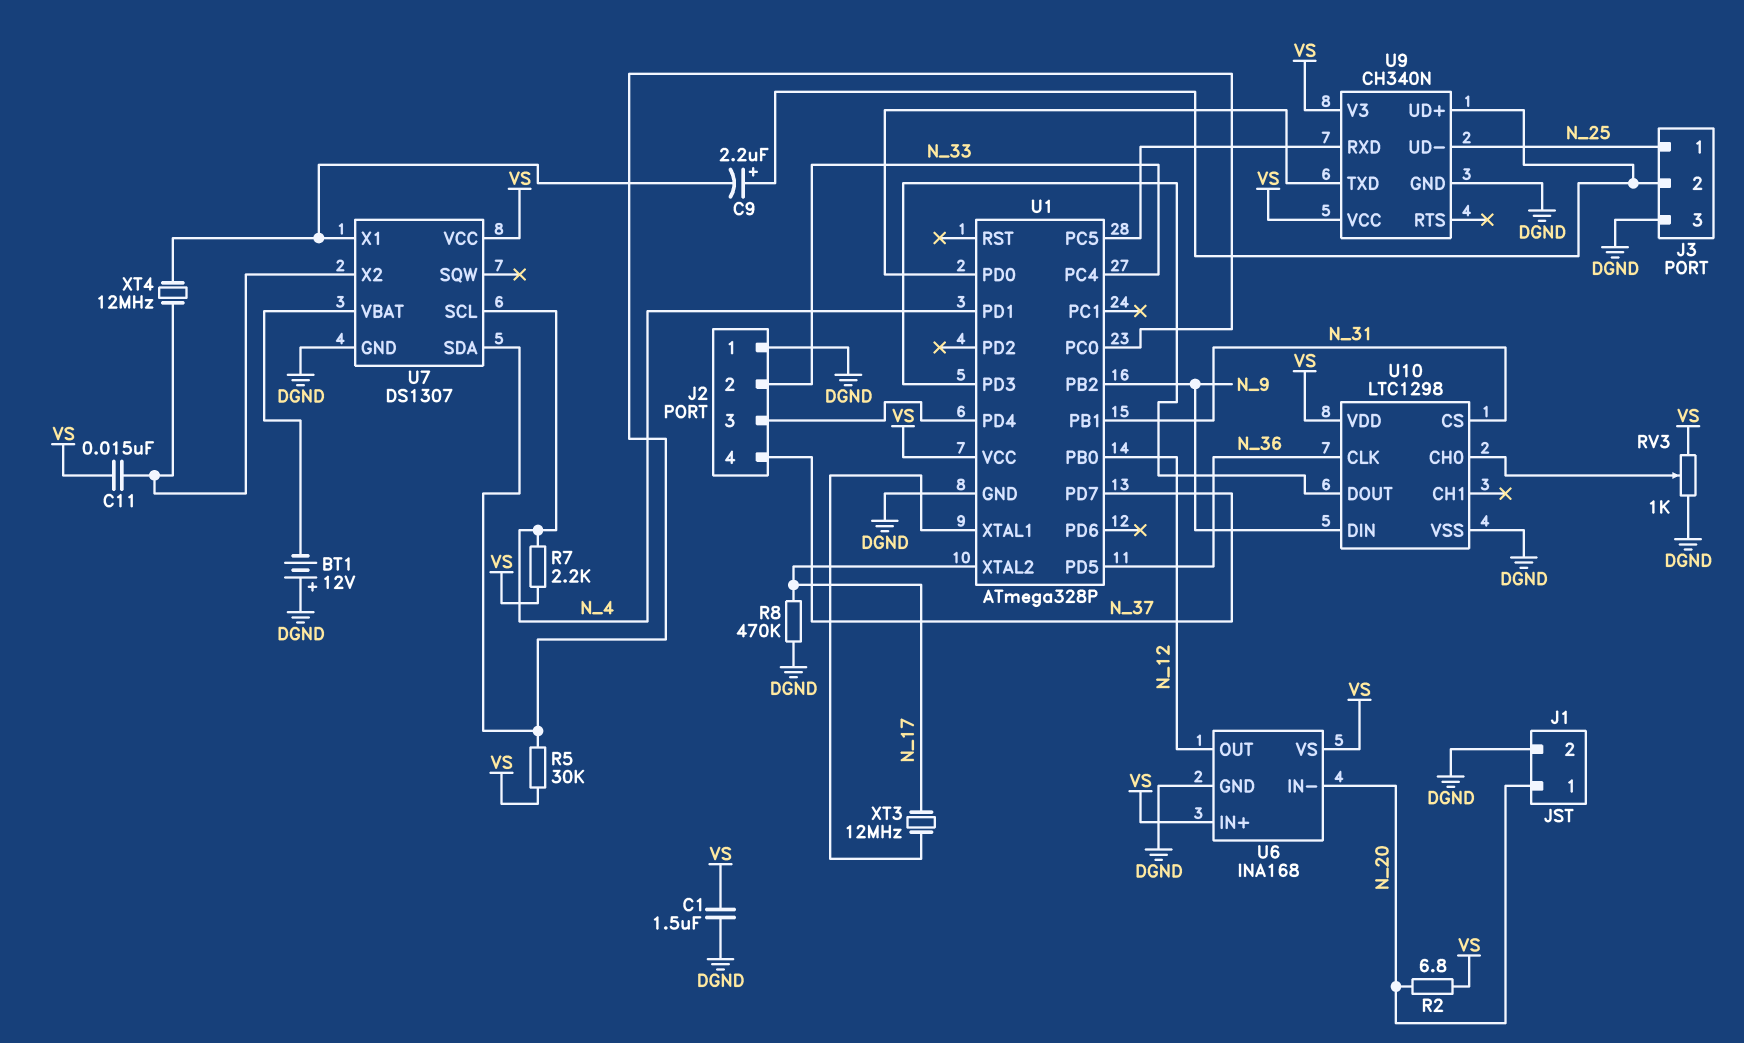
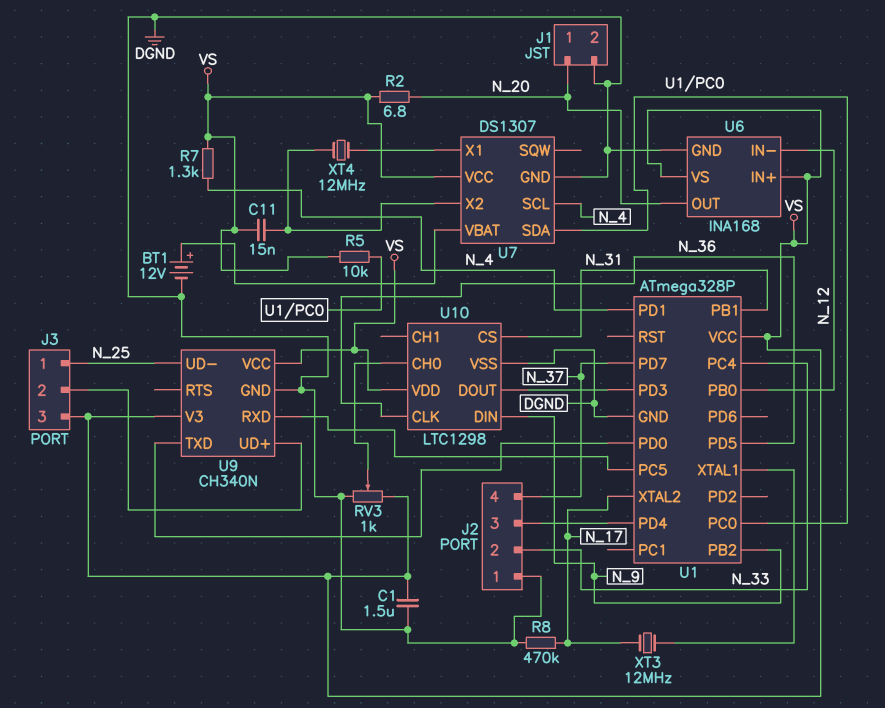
BT1: 12V (plus DGND, minus U7/VBAT) -> 12V (plus U7/VBAT, minus DGND)
C9: 2.2uF (plus J3/2, minus U7/X1) -> none
J3 pin 3: DGND -> VS
R5: 30k (U1/PC0, VS) -> 10k (U1/PC0, VS)
R7: 2.2k (N_4, VS) -> 1.3k (N_4, VS)
U6 pin IN-: N_20 -> N_12
U6 pin OUT: N_12 -> N_20

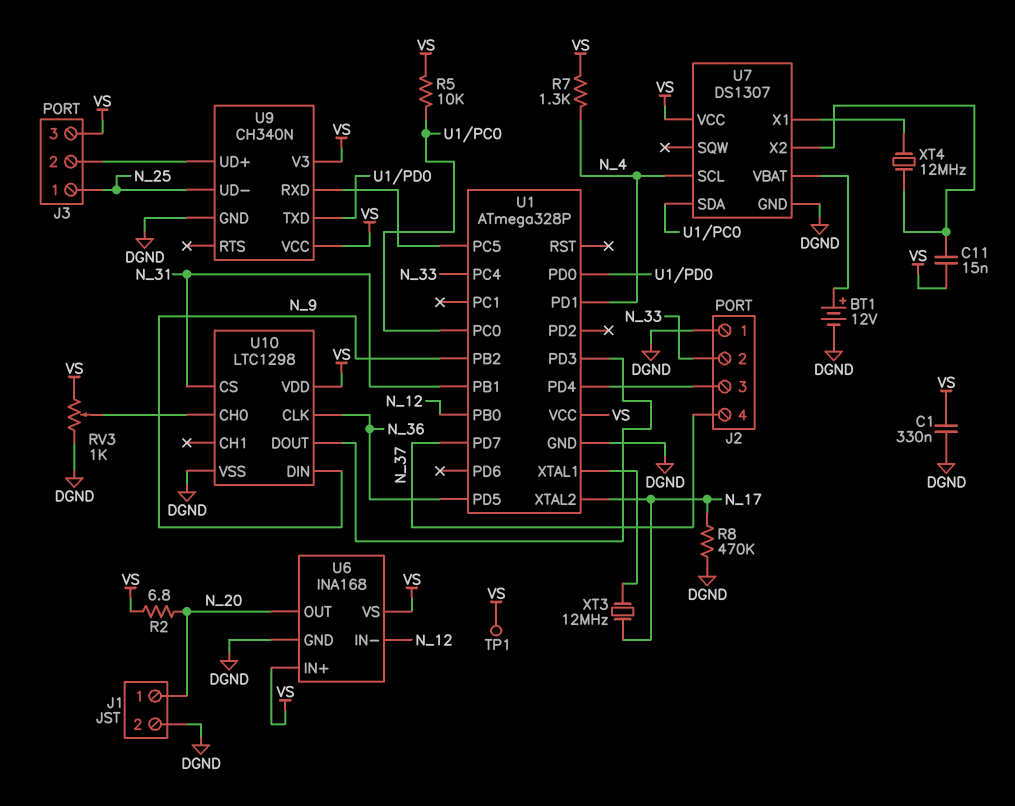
C1: 1.5uF (DGND, VS) -> 330nF (DGND, VS)
TP1: none -> test point (VS)

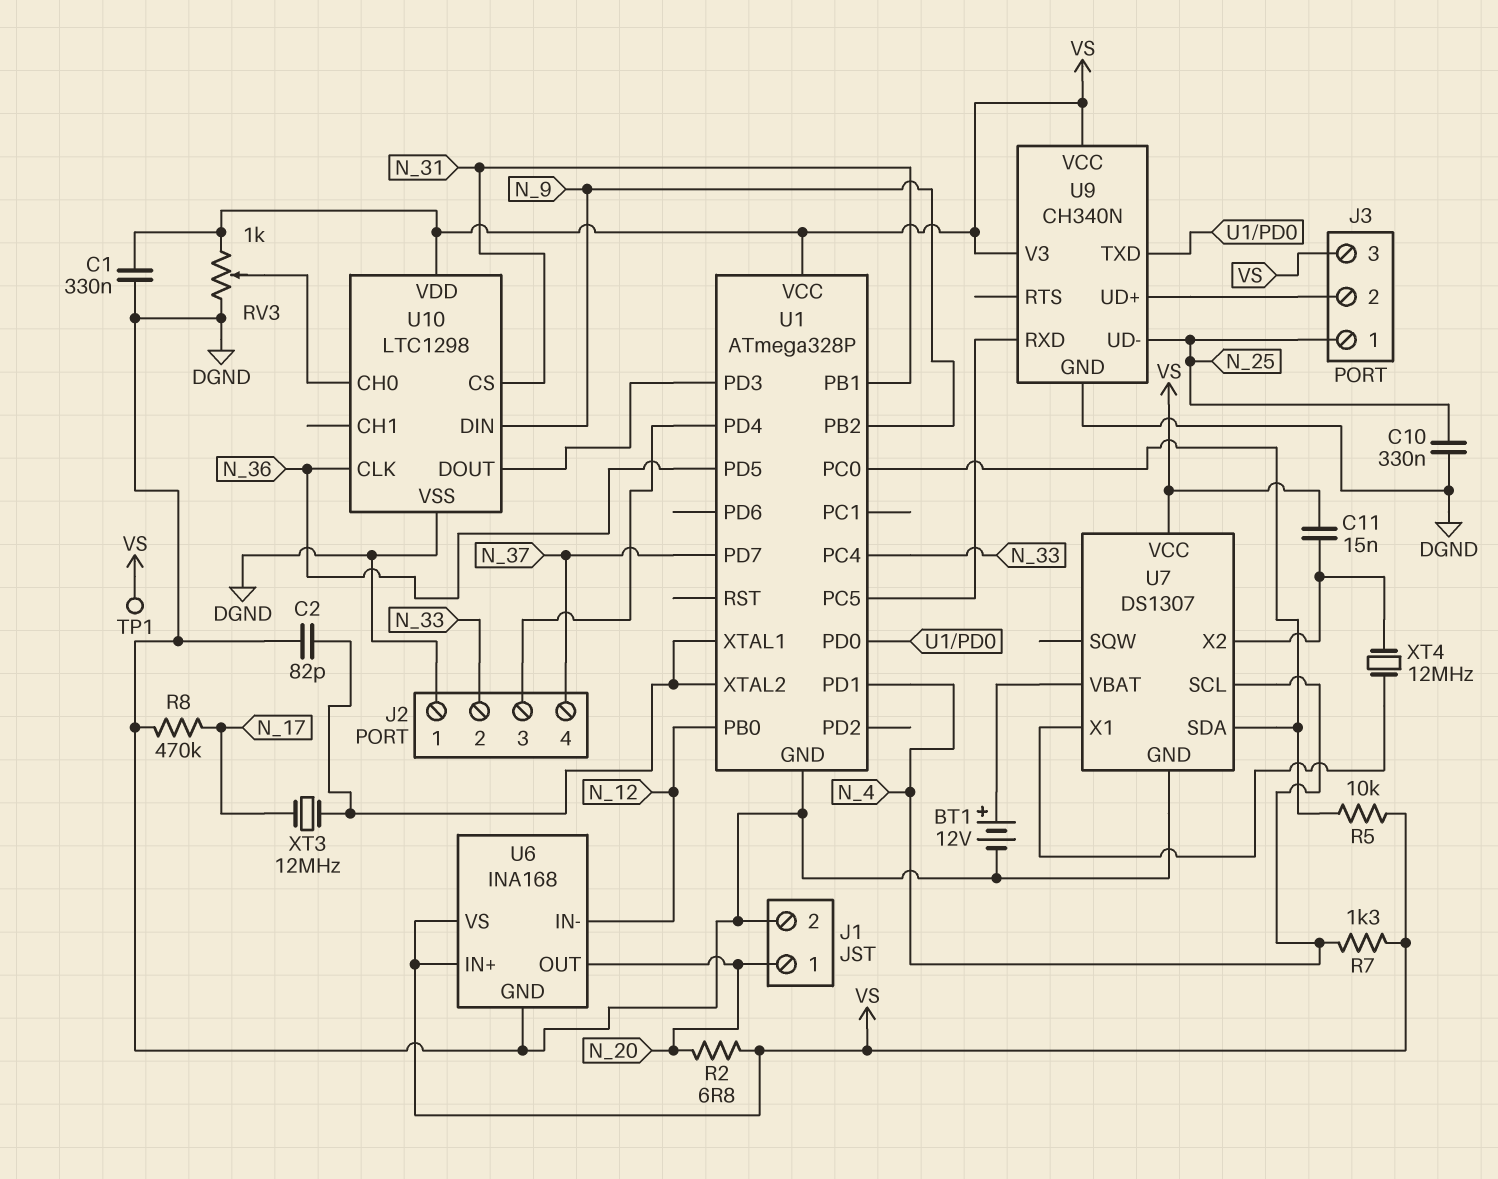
C2: none -> 82pF (DGND, U1/XTAL1)
C10: none -> 330nF (DGND, N_25)
U1 pin XTAL2: N_17 -> U1/XTAL1

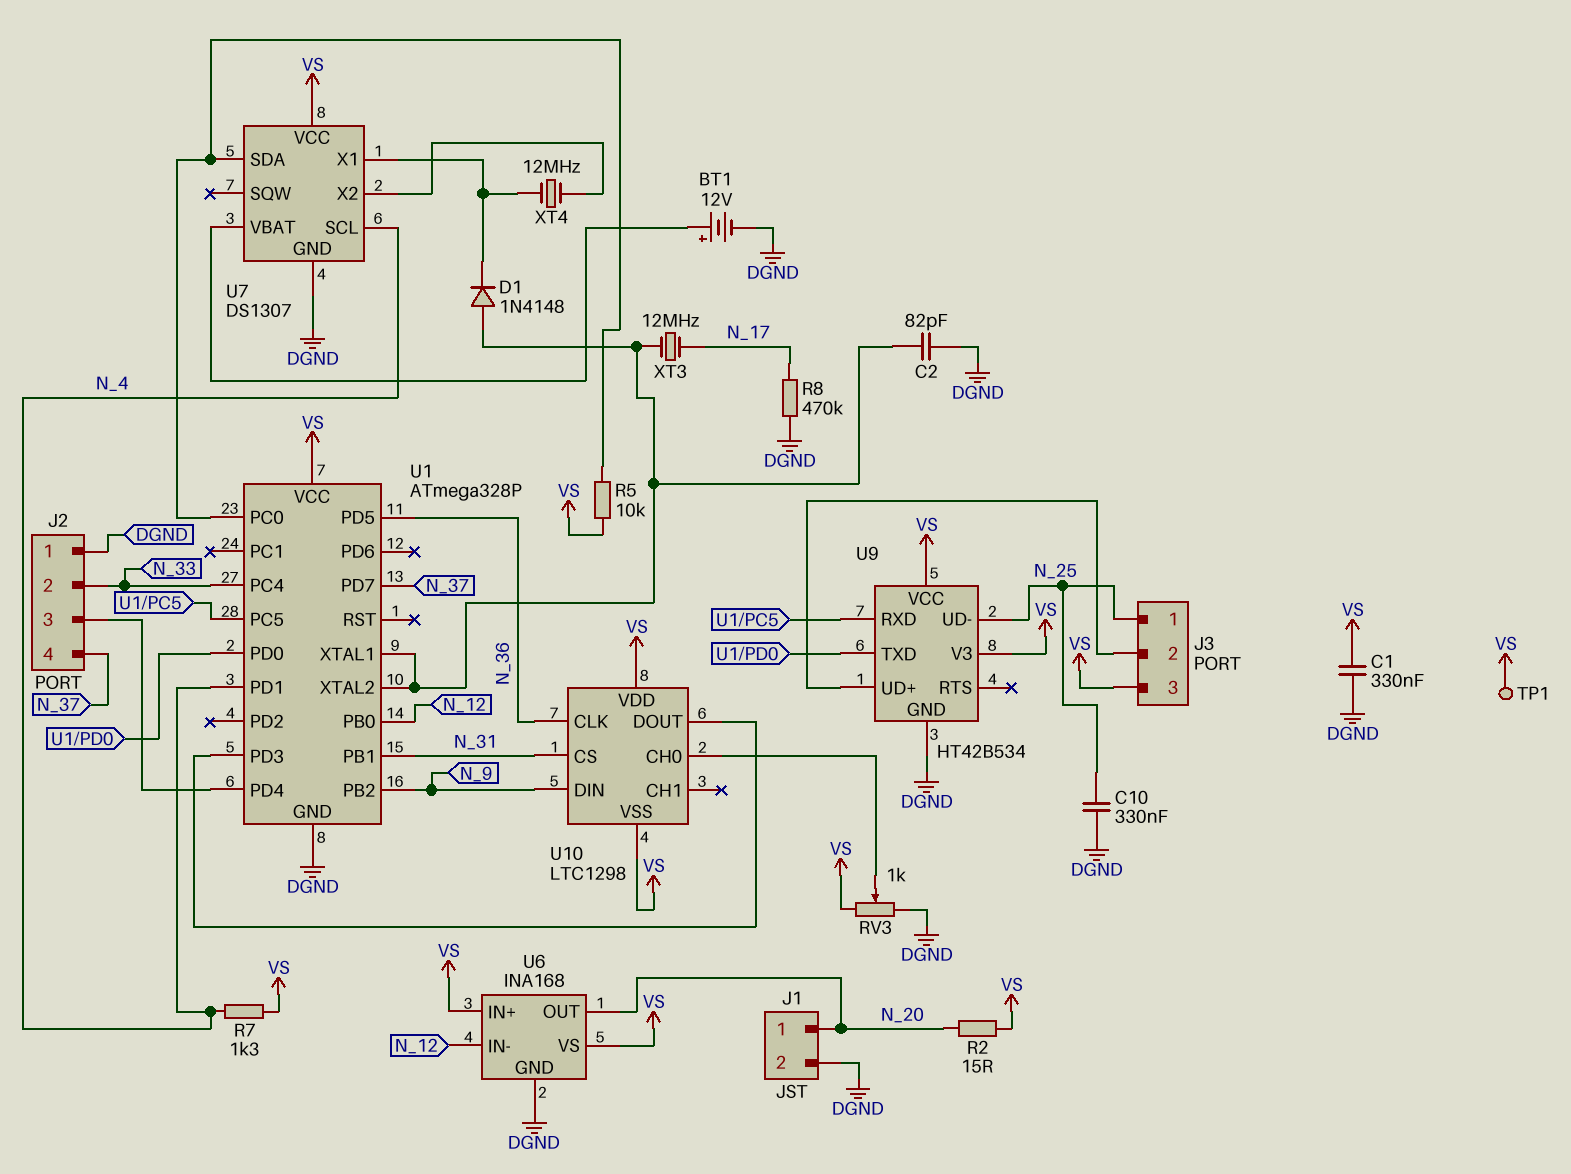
C11: 15nF (U7/X2, VS) -> none
D1: none -> diode 1N4148 (A U1/XTAL1, K U7/X1)
R2: 6.8 (N_20, VS) -> 15 (N_20, VS)
U9: CH340N -> HT42B534
U10 pin VSS: DGND -> VS

